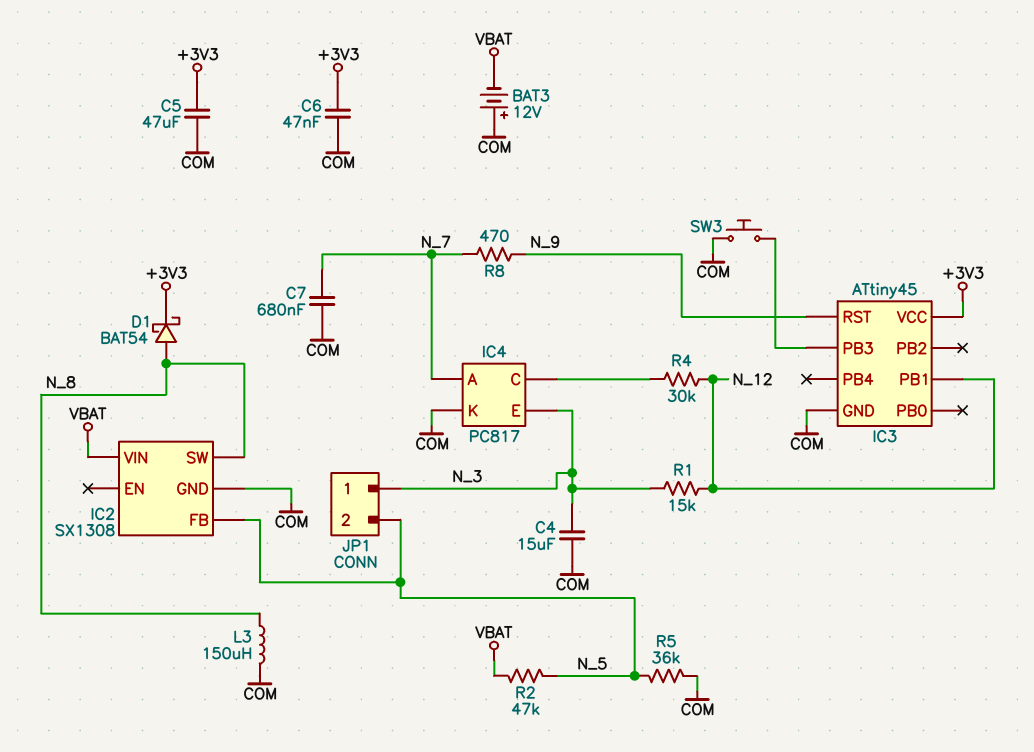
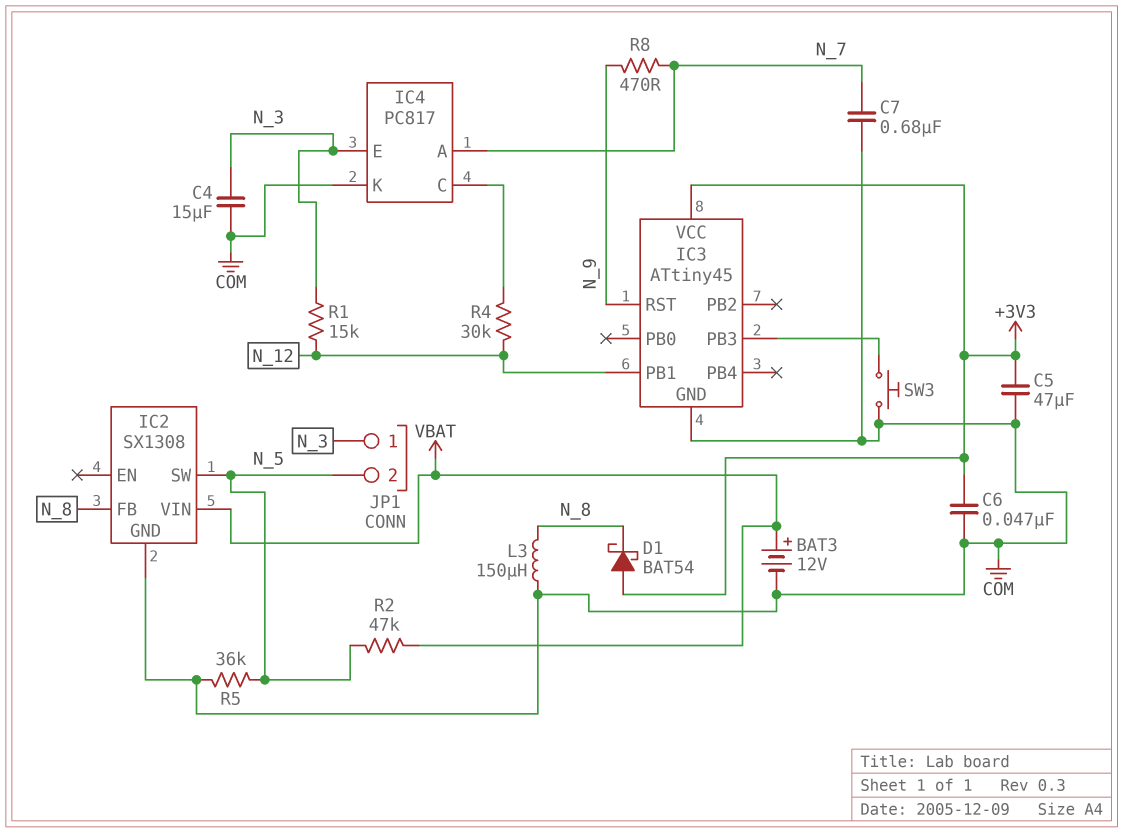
BAT3: 12V (plus COM, minus VBAT) -> 12V (plus VBAT, minus COM)
D1: schottky BAT54 (A N_8, K +3V3) -> schottky BAT54 (A +3V3, K N_8)
IC2 pin FB: N_5 -> N_8
IC2 pin SW: N_8 -> N_5

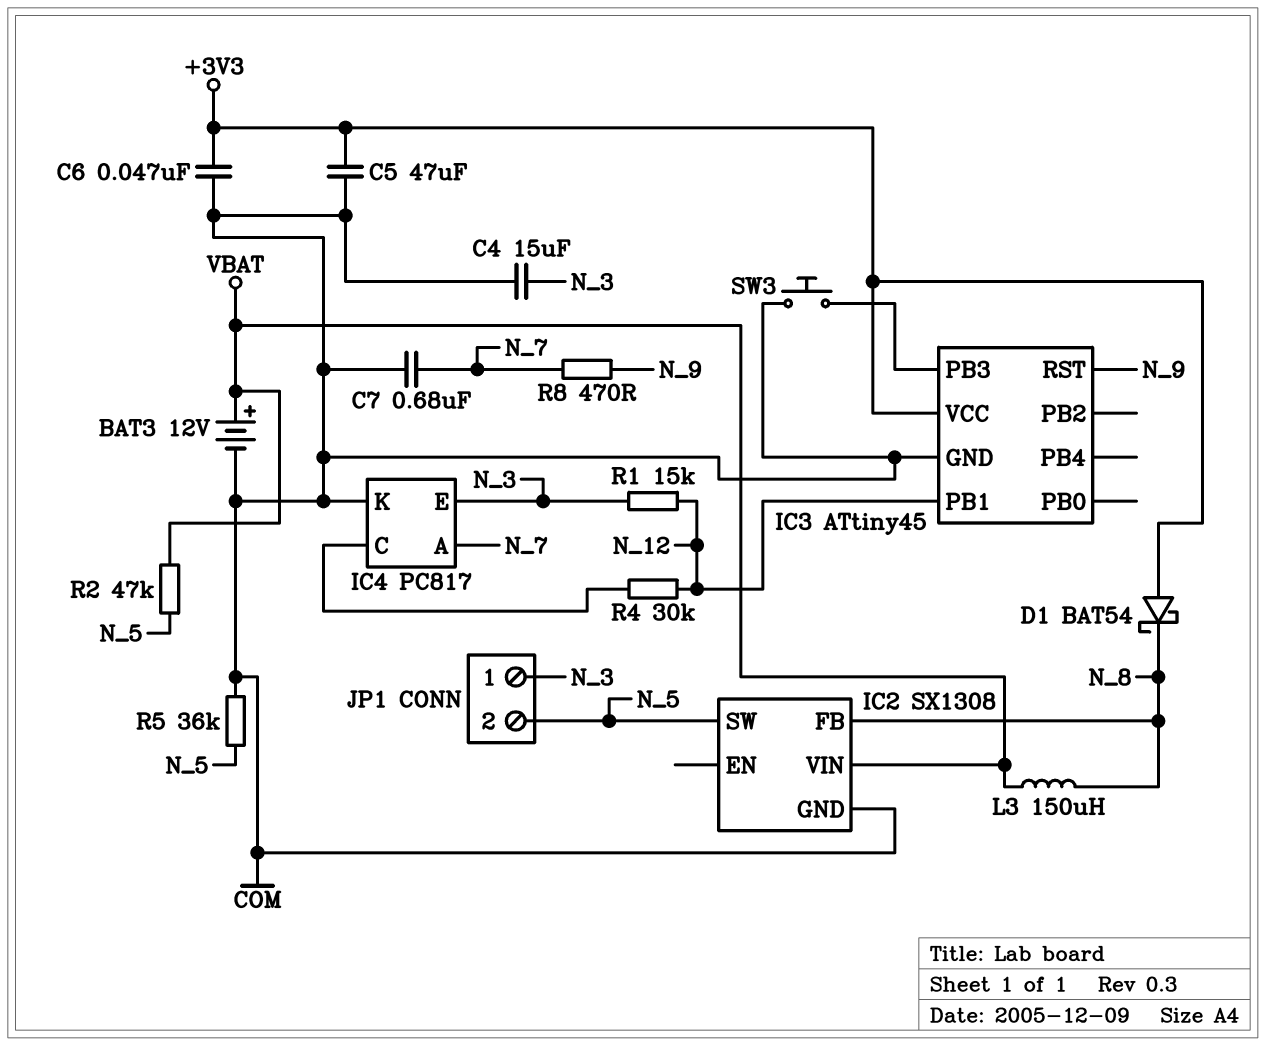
L3: 150uH (COM, N_8) -> 150uH (N_8, VBAT)

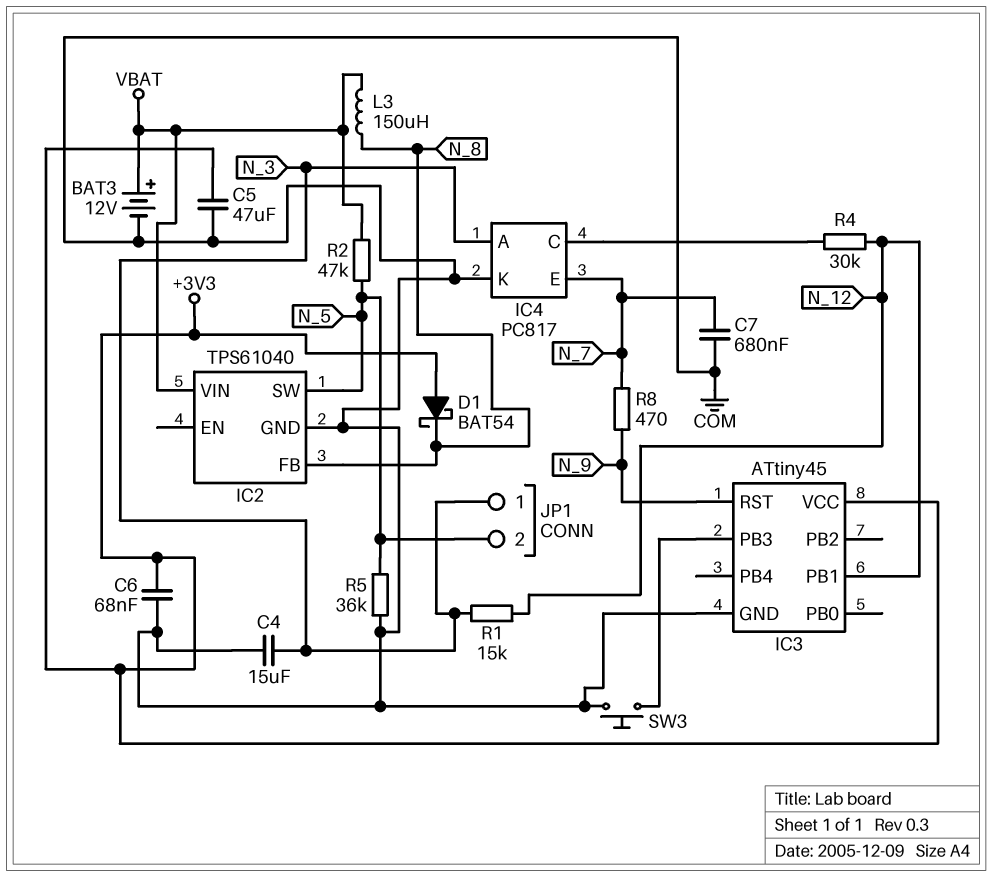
C6: 47nF (+3V3, COM) -> 68nF (+3V3, COM)
IC2: SX1308 -> TPS61040
IC4 pin A: N_7 -> N_3
IC4 pin E: N_3 -> N_7

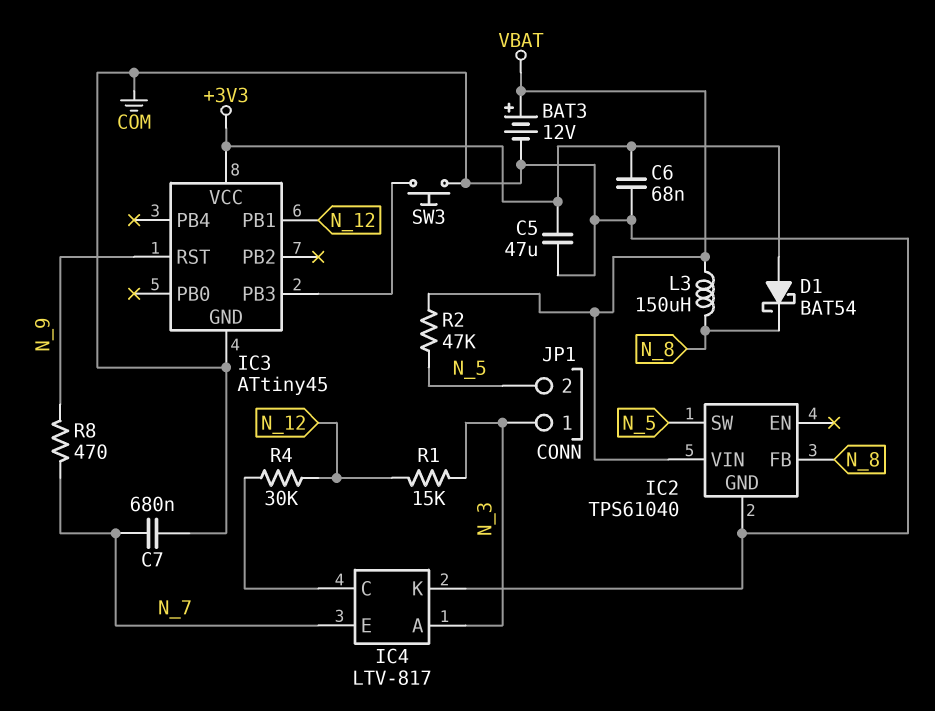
C4: 15uF (COM, N_3) -> none
IC4: PC817 -> LTV-817
R5: 36k (COM, N_5) -> none

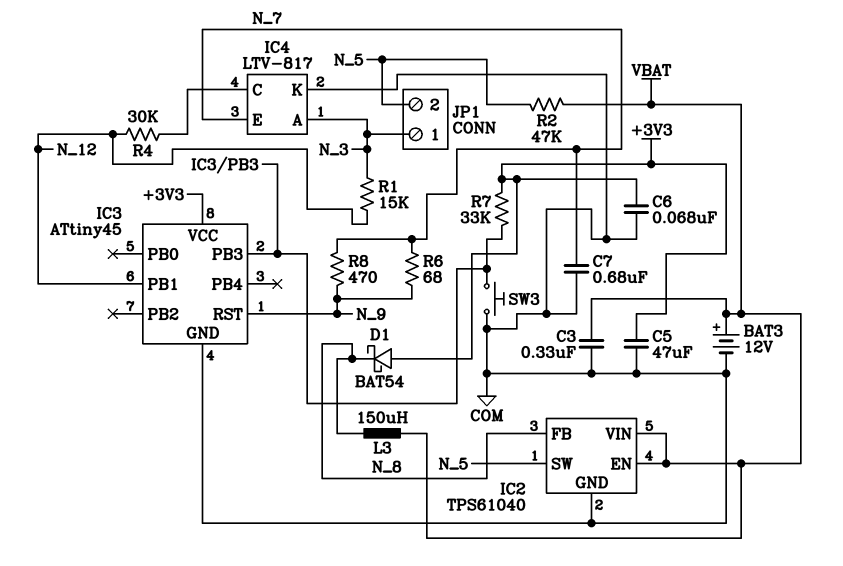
C3: none -> 330nF (COM, VBAT)
IC2 pin EN: none -> VBAT
R6: none -> 68 (N_7, N_9)
R7: none -> 33k (+3V3, IC3/PB3)

